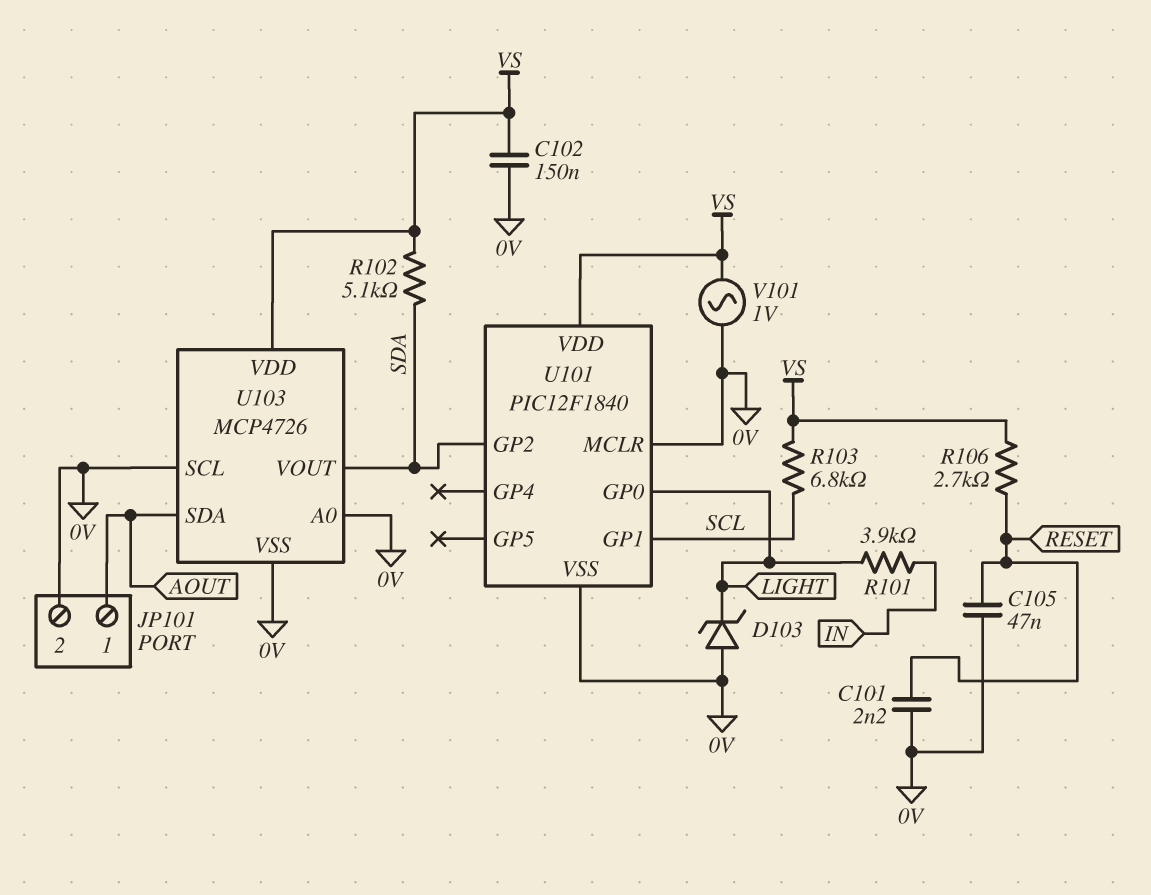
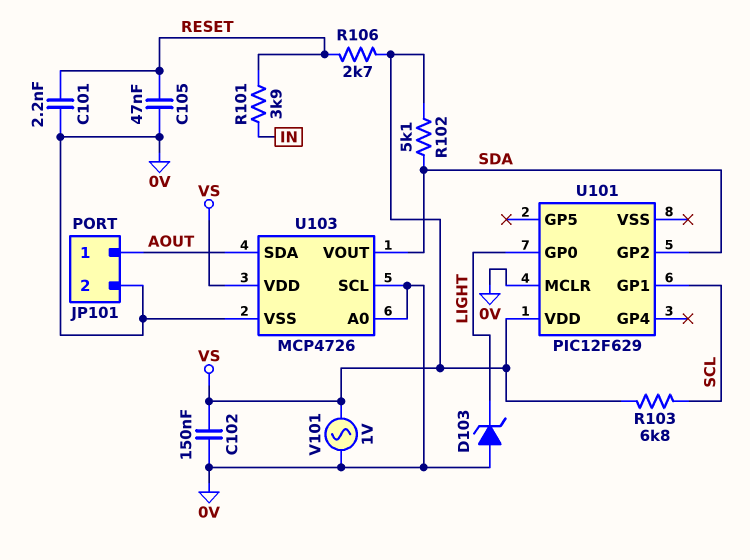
R101: 3.9k (IN, LIGHT) -> 3.9k (IN, RESET)
U101: PIC12F1840 -> PIC12F629
U101 pin VSS: 0V -> none

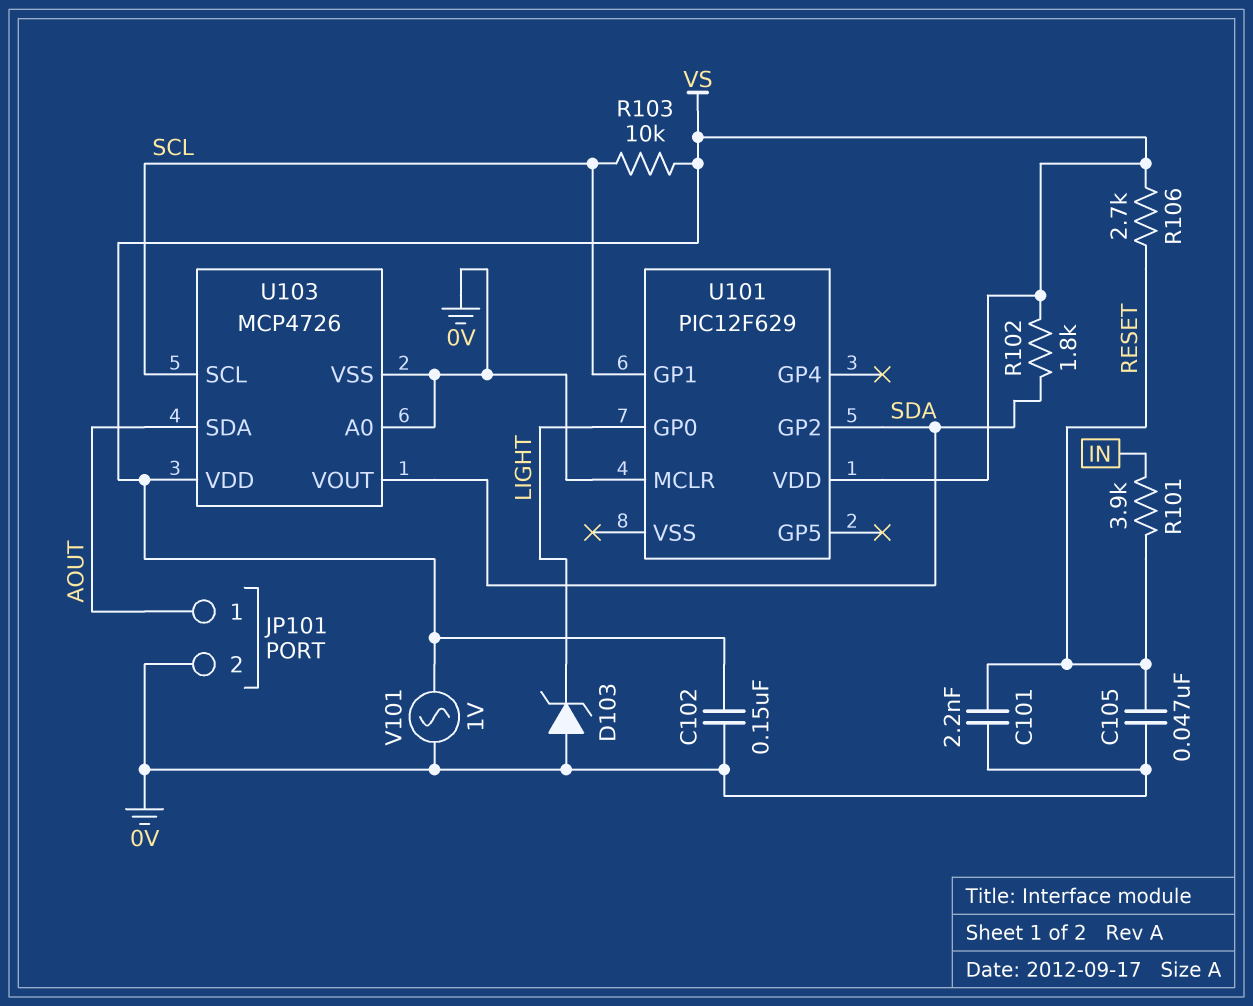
R102: 5.1k (SDA, VS) -> 1.8k (SDA, VS)
R103: 6.8k (SCL, VS) -> 10k (SCL, VS)
U103 pin SCL: 0V -> SCL

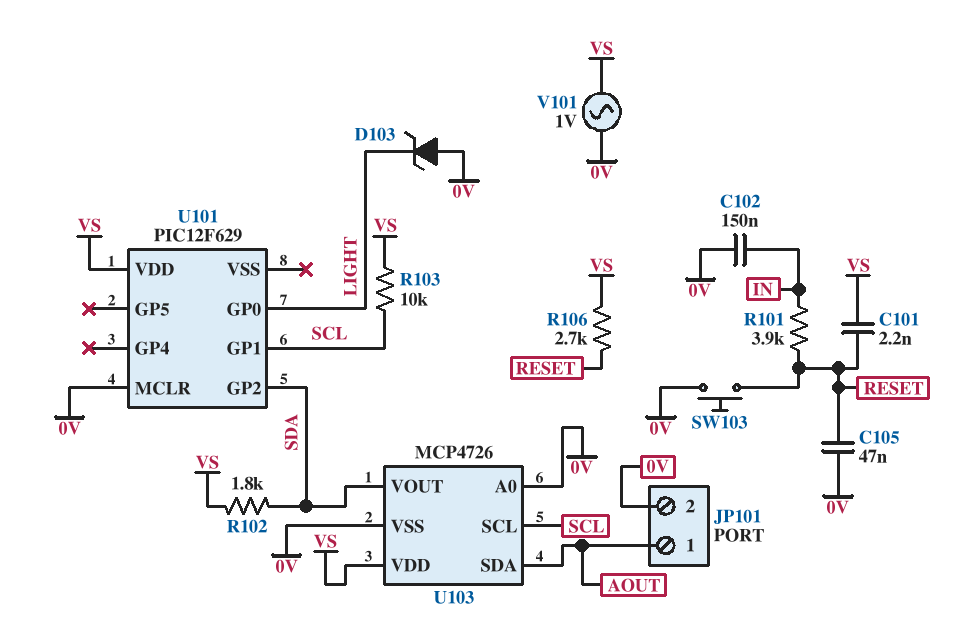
C101: 2.2nF (0V, RESET) -> 2.2nF (RESET, VS)
C102: 150nF (0V, VS) -> 150nF (0V, IN)
SW103: none -> button (0V, RESET)

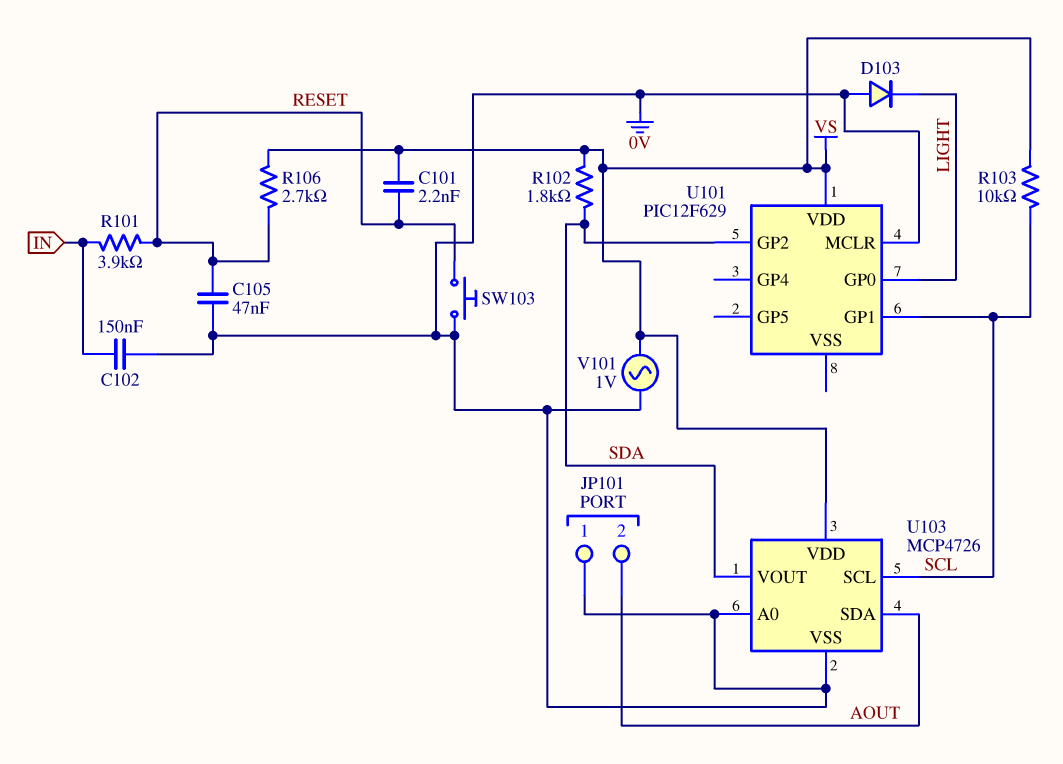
D103: zener (A 0V, K LIGHT) -> diode (A 0V, K LIGHT)
JP101 pin 1: AOUT -> 0V
JP101 pin 2: 0V -> AOUT

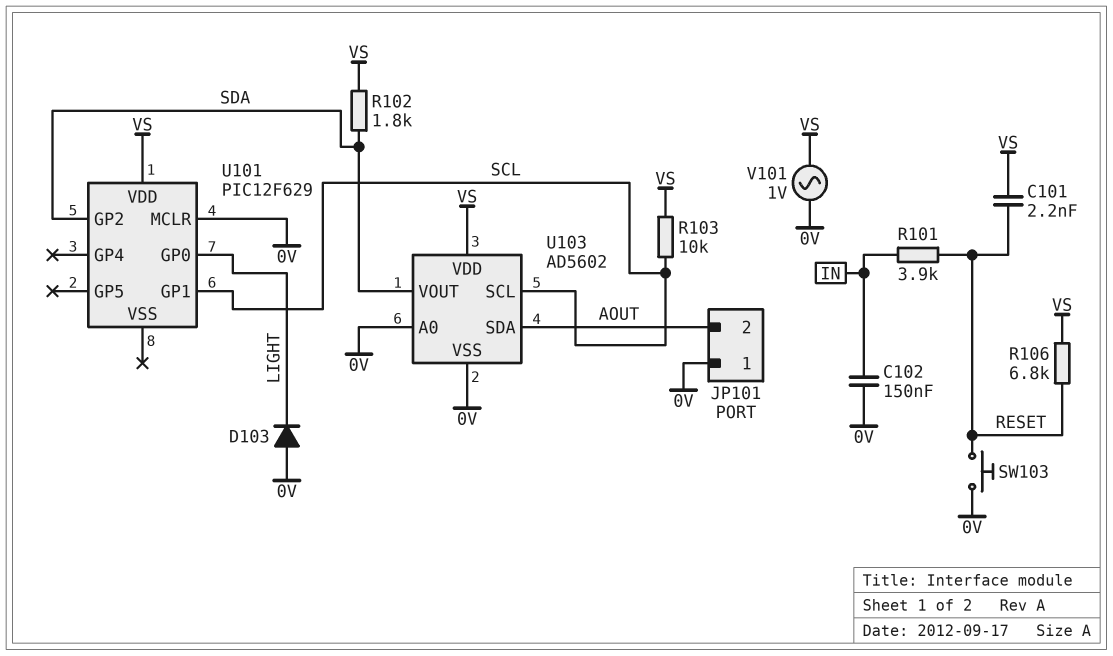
C105: 47nF (0V, RESET) -> none
R106: 2.7k (RESET, VS) -> 6.8k (RESET, VS)
U103: MCP4726 -> AD5602

